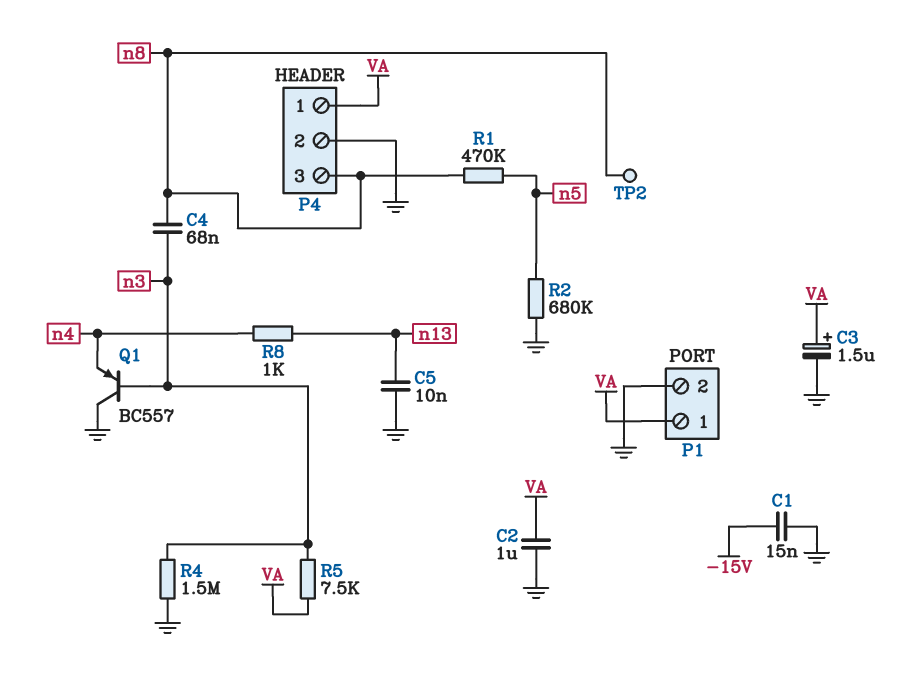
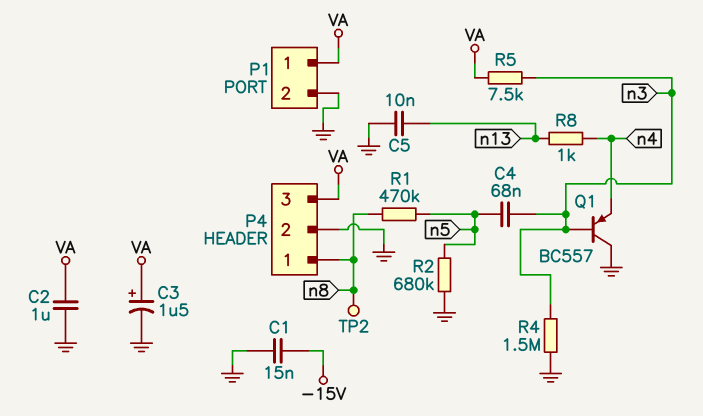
C4: 68nF (n3, n8) -> 68nF (n3, n5)
P4 pin 1: VA -> n8
P4 pin 3: n8 -> VA

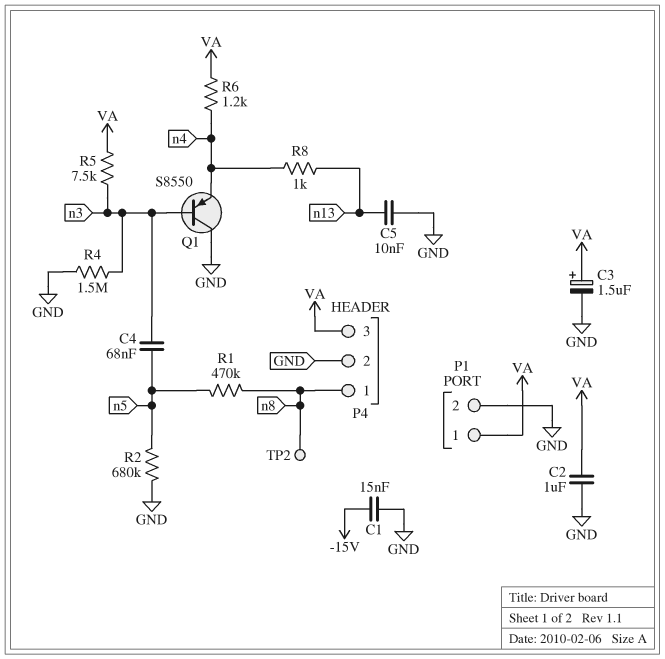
Q1: PNP BC557 (B n3, C GND, E n4) -> PNP S8550 (B n3, C GND, E n4)
R6: none -> 1.2k (VA, n4)

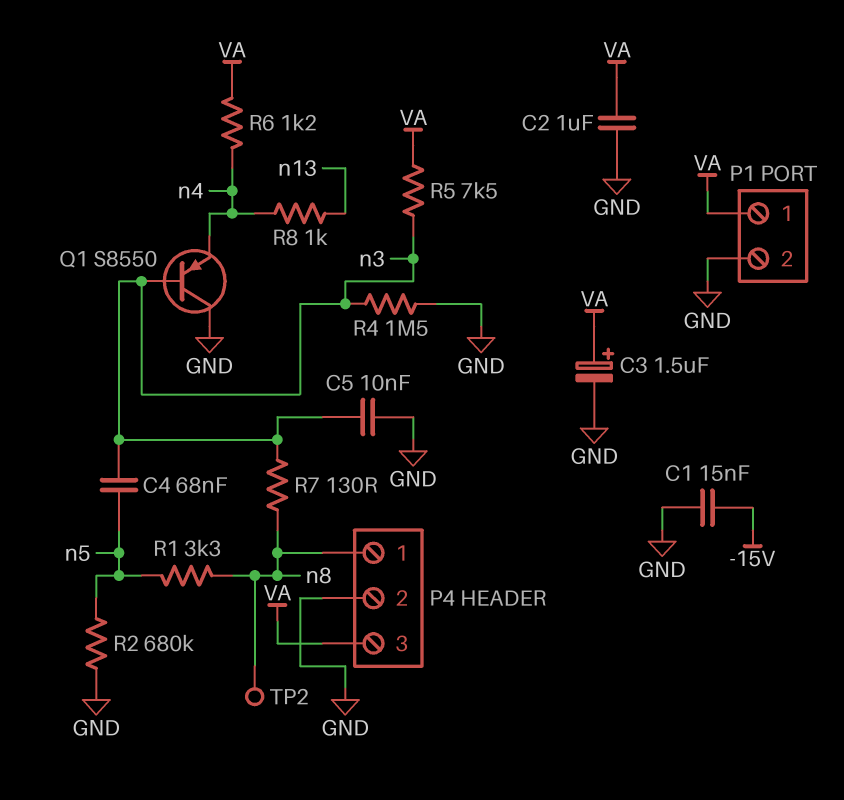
C5: 10nF (GND, n13) -> 10nF (GND, n3)
R1: 470k (n5, n8) -> 3.3k (n5, n8)
R7: none -> 130 (n3, n8)

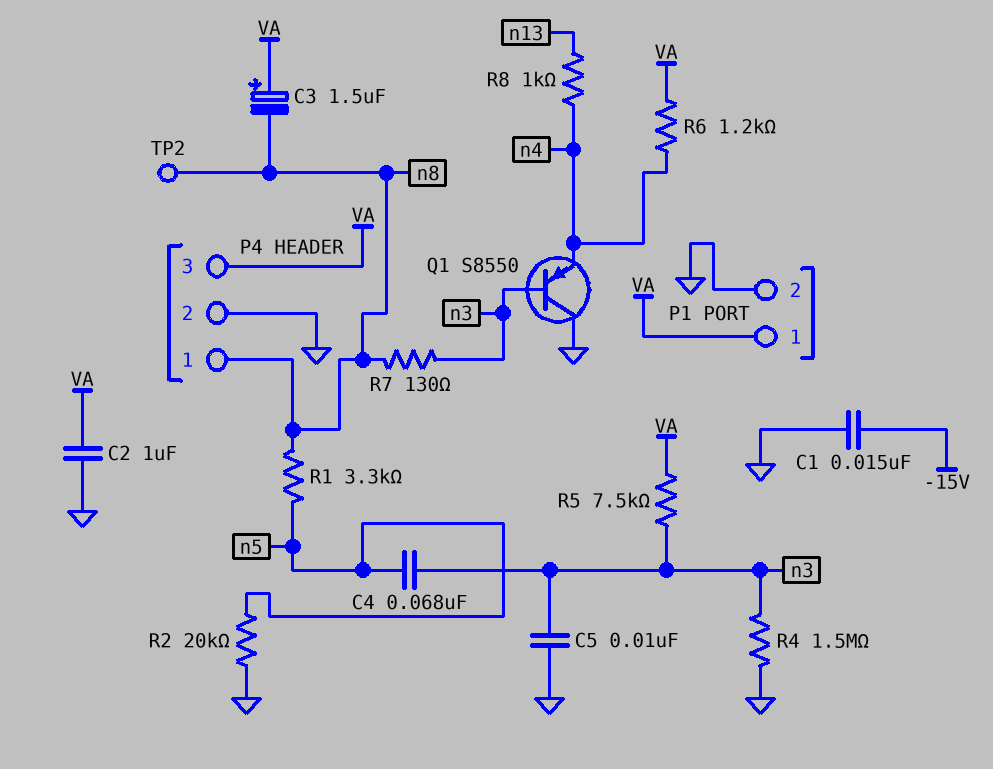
C3: 1.5uF (plus VA, minus GND) -> 1.5uF (plus VA, minus n8)
R2: 680k (GND, n5) -> 20k (GND, n5)

